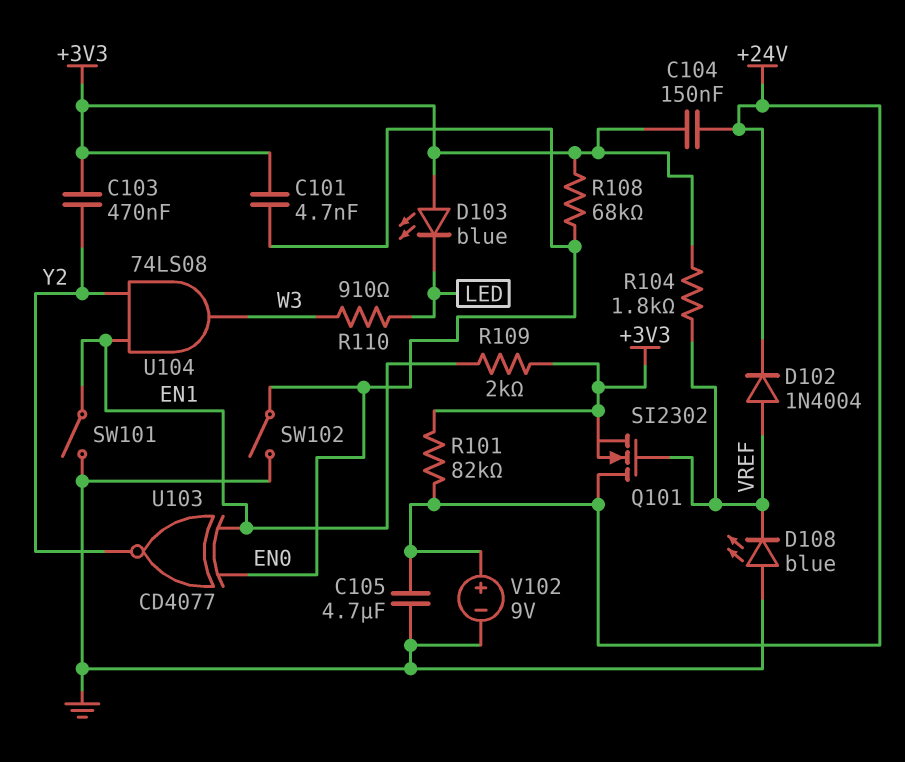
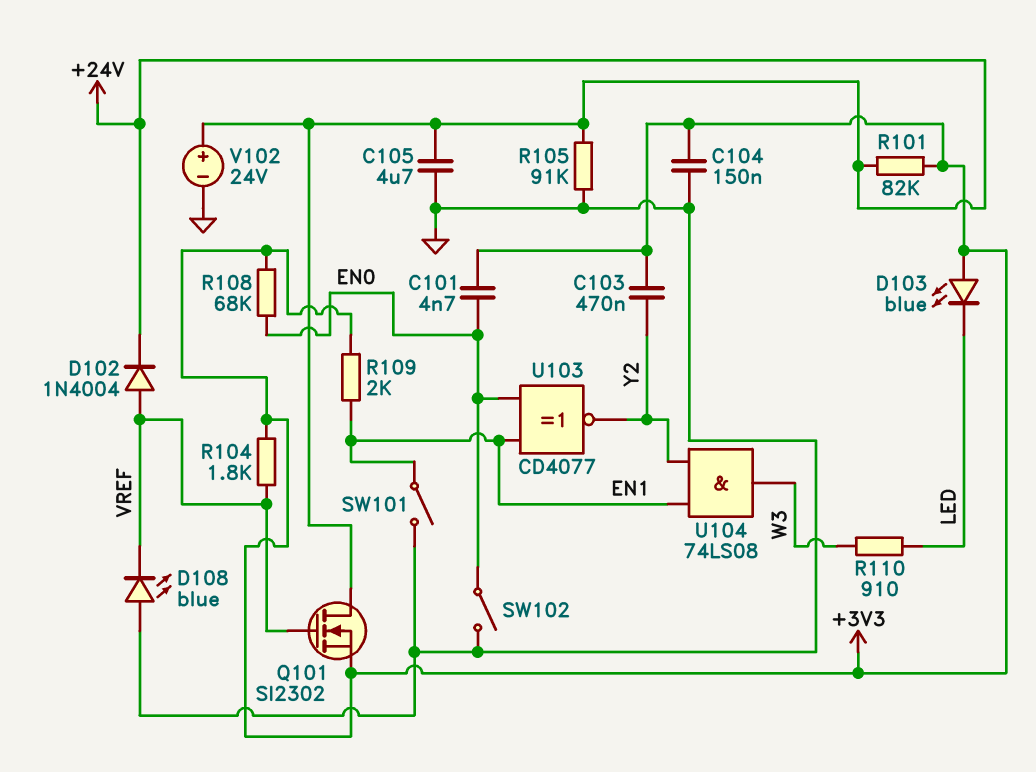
C104: 150nF (+3V3, +24V) -> 150nF (+3V3, GND)
R105: none -> 91k (+24V, GND)
V102: 9V (plus +24V, minus GND) -> 24V (plus +24V, minus GND)

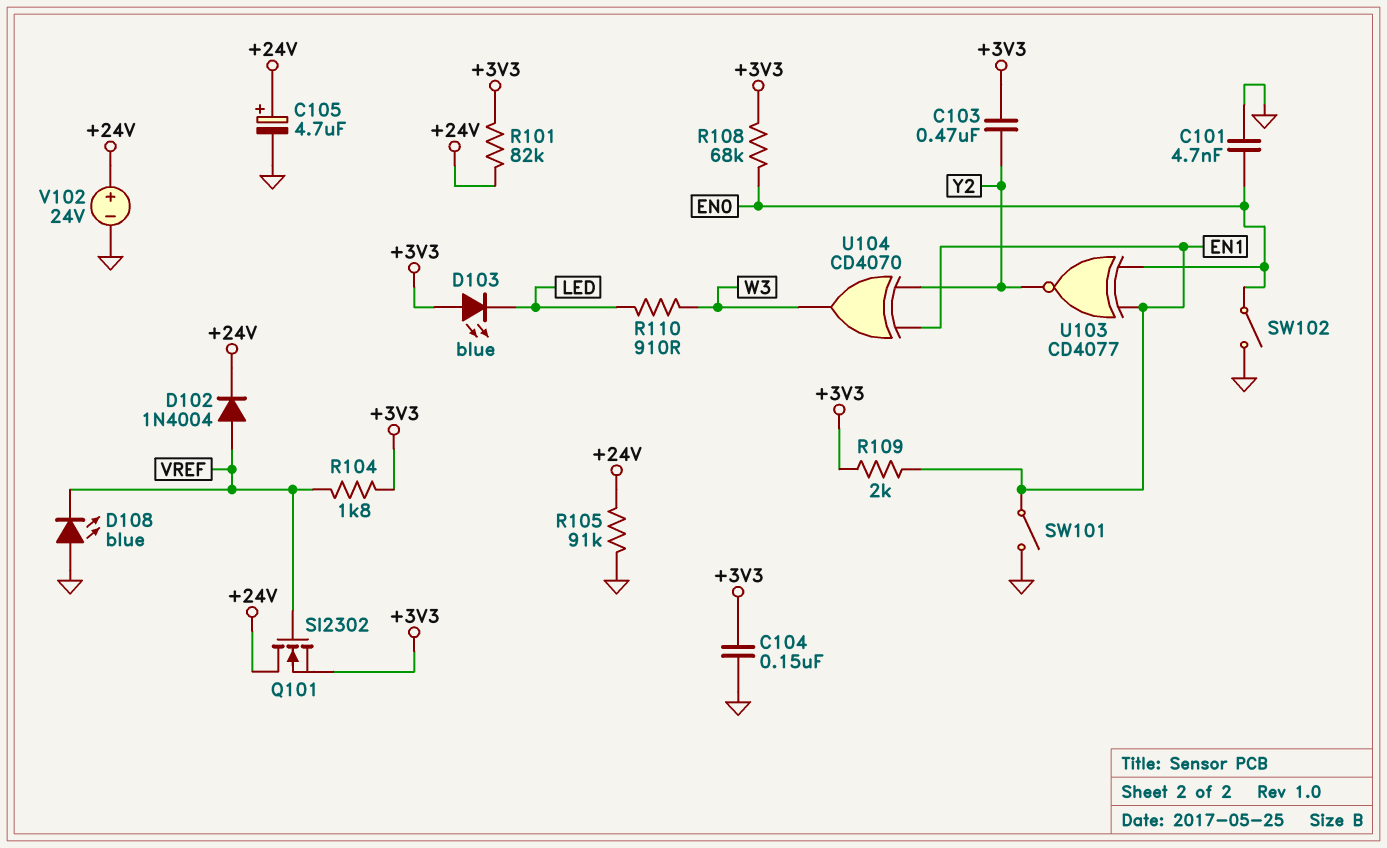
C101: 4.7nF (+3V3, EN0) -> 4.7nF (EN0, GND)
C105: 4.7uF (+24V, GND) -> 4.7uF (plus +24V, minus GND)
U104: AND 74LS08 (in EN1, in Y2, out W3) -> XOR CD4070 (in EN1, in Y2, out W3)

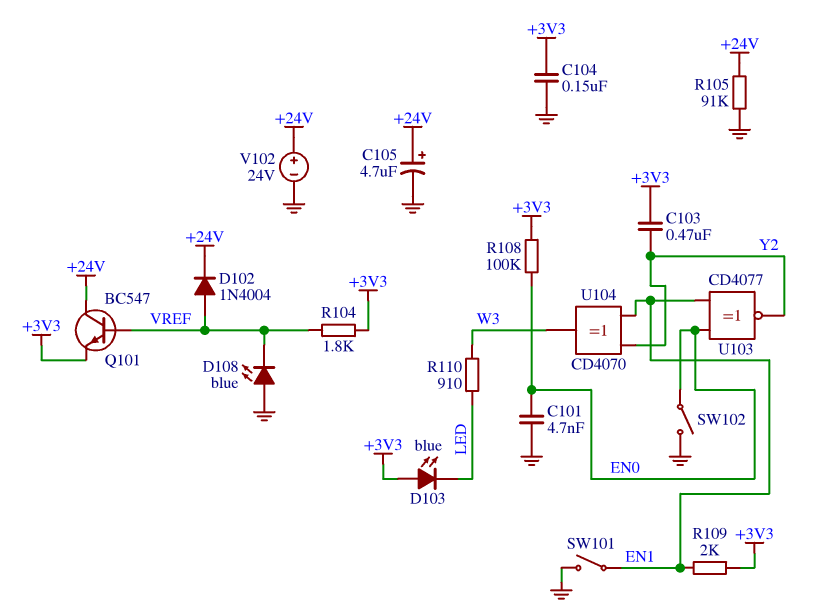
Q101: NMOS SI2302 (G VREF, D +24V, S +3V3) -> NPN BC547 (B VREF, C +24V, E +3V3)
R101: 82k (+3V3, +24V) -> none
R108: 68k (+3V3, EN0) -> 100k (+3V3, EN0)

